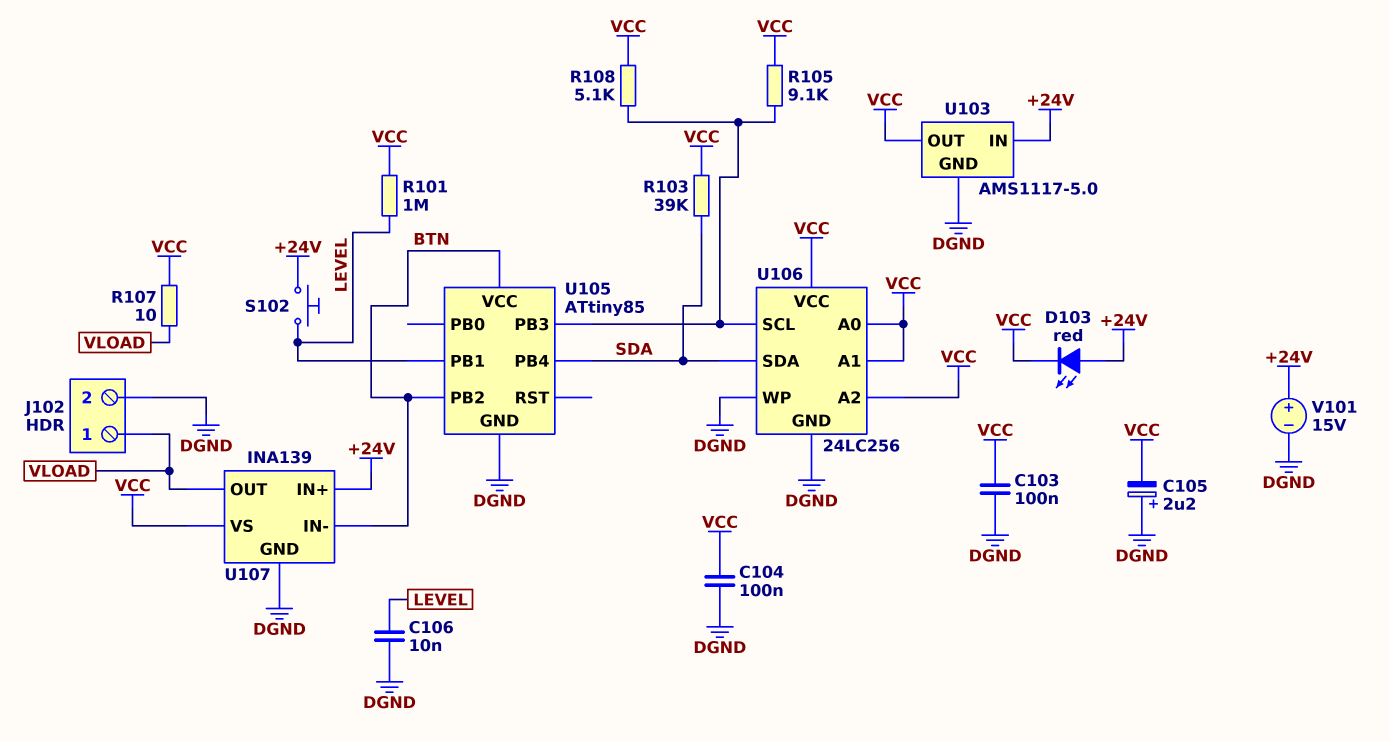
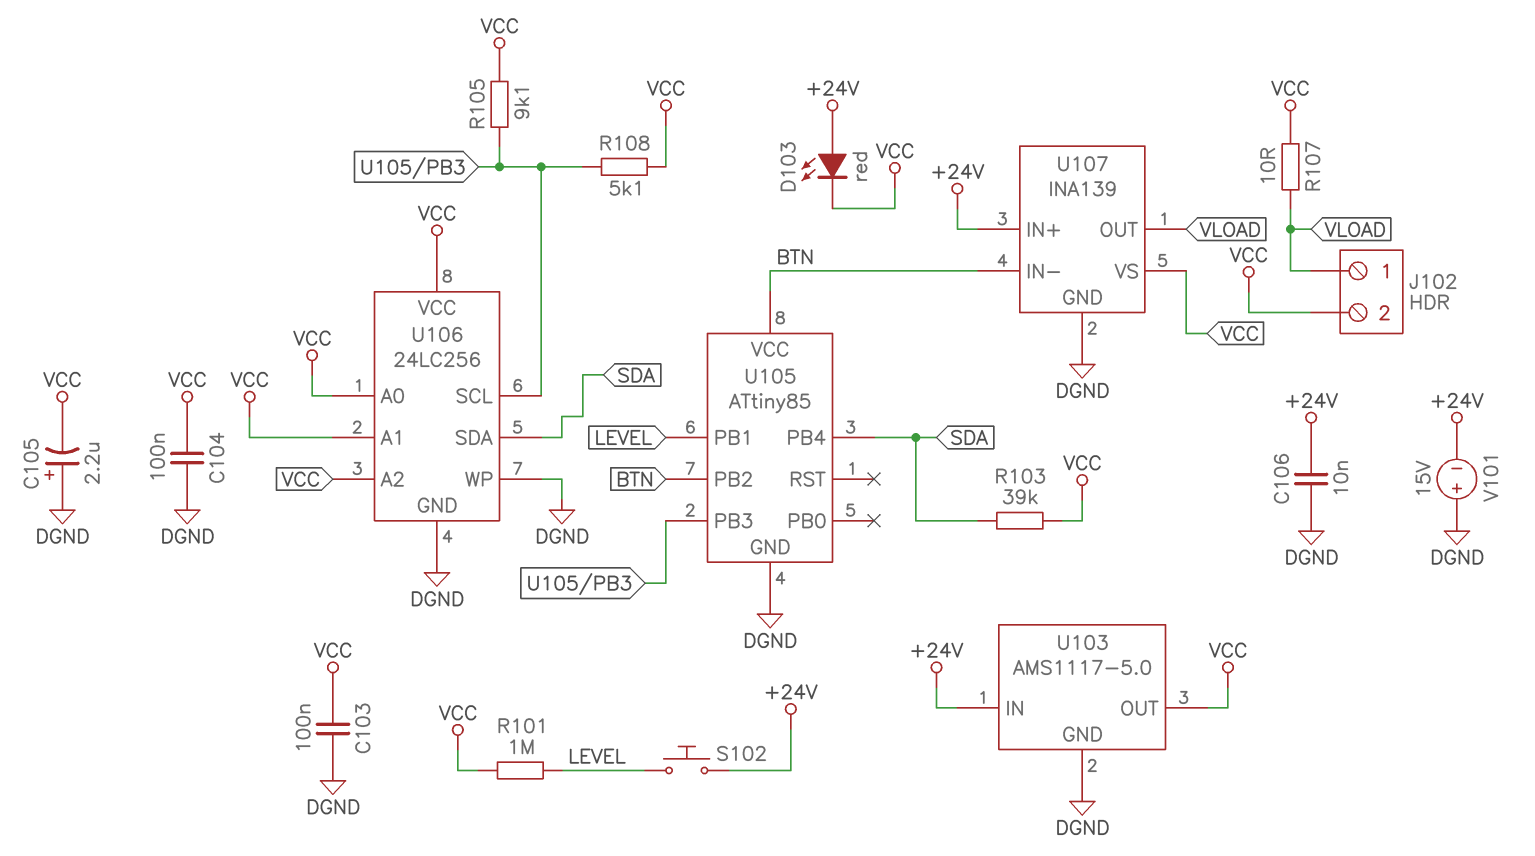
C106: 10nF (DGND, LEVEL) -> 10nF (+24V, DGND)
J102 pin 2: DGND -> VCC
V101: 15V (plus +24V, minus DGND) -> 15V (plus DGND, minus +24V)

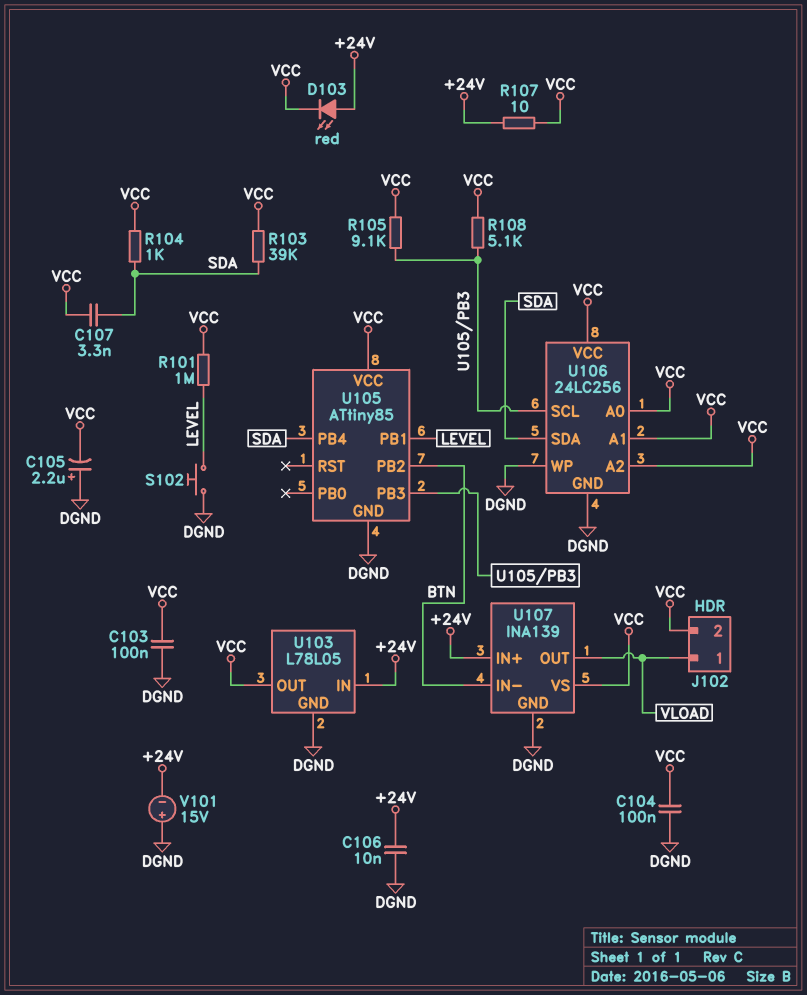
C107: none -> 3.3nF (SDA, VCC)
R104: none -> 1k (SDA, VCC)
R107: 10 (VCC, VLOAD) -> 10 (+24V, VCC)
S102: button (+24V, LEVEL) -> button (DGND, LEVEL)
U103: AMS1117-5.0 -> L78L05
U105 pin VCC: BTN -> VCC

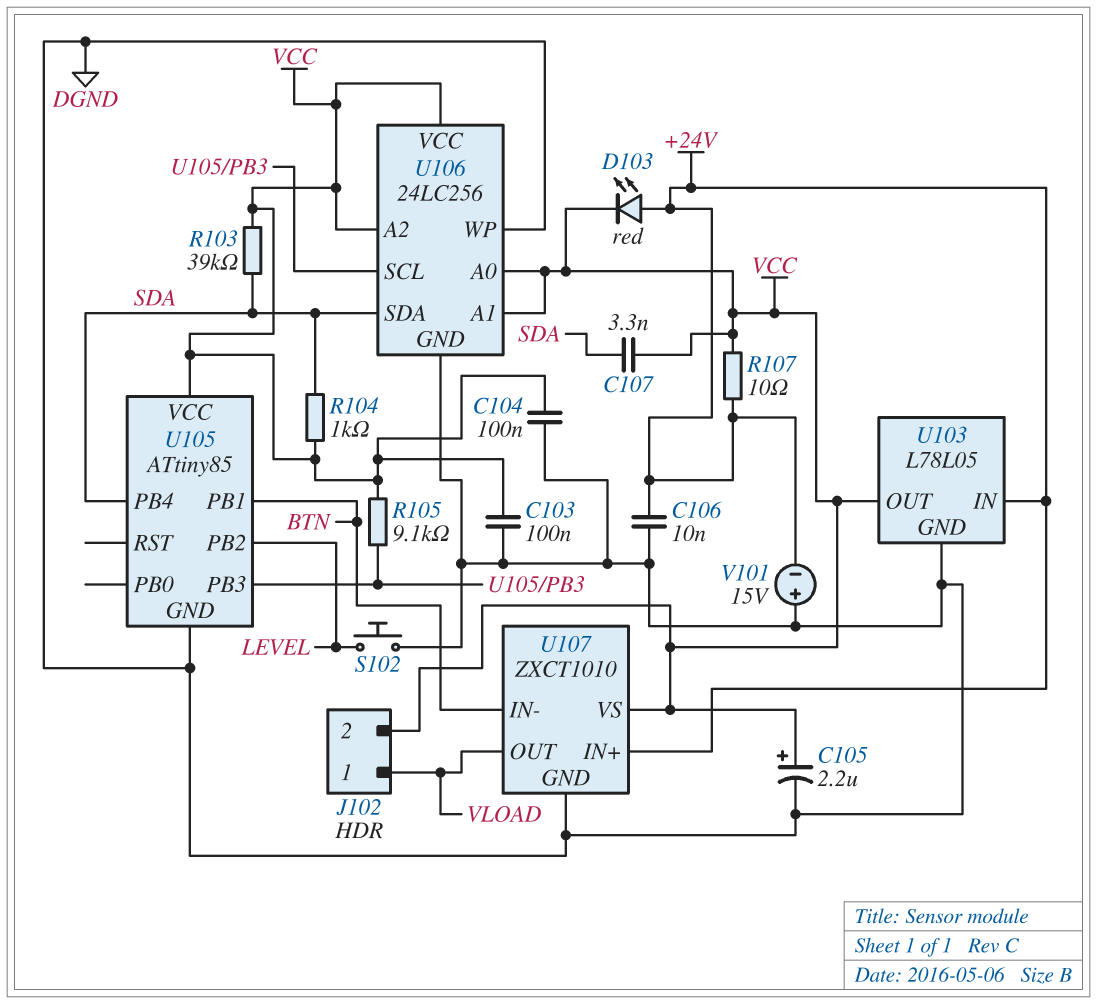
C105: 2.2uF (plus DGND, minus VCC) -> 2.2uF (plus VCC, minus DGND)
R101: 1M (LEVEL, VCC) -> none
R108: 5.1k (U105/PB3, VCC) -> none
U105 pin PB1: LEVEL -> BTN
U105 pin PB2: BTN -> LEVEL
U107: INA139 -> ZXCT1010

